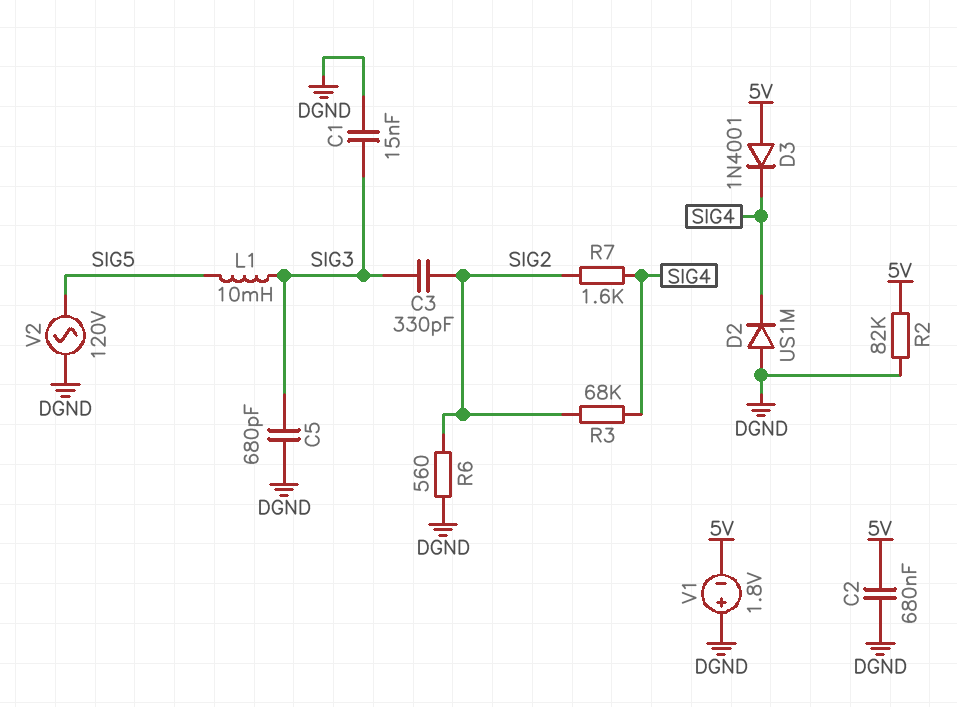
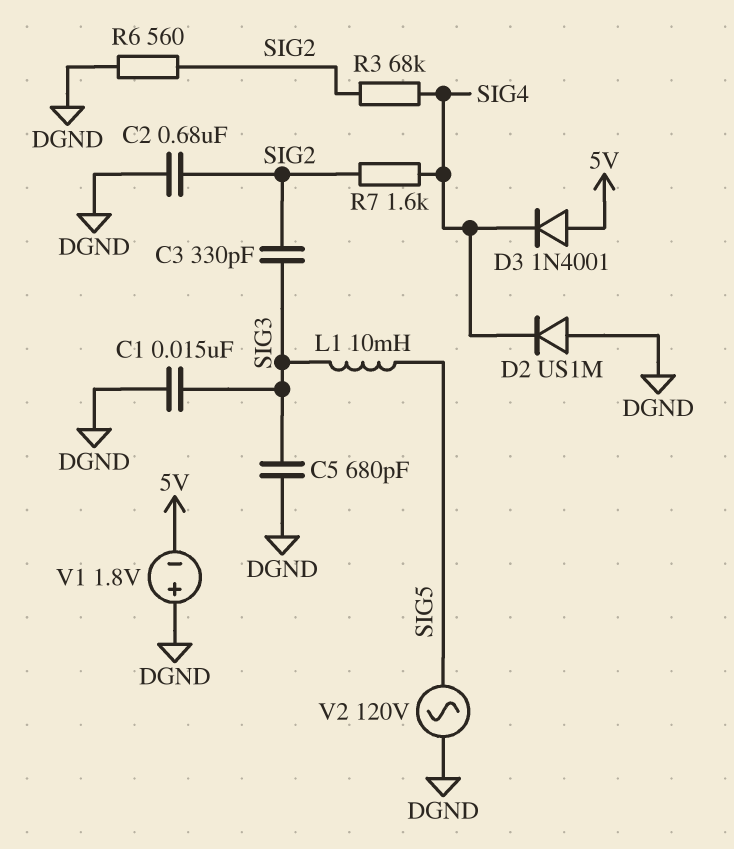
C2: 680nF (5V, DGND) -> 680nF (DGND, SIG2)
R2: 82k (5V, DGND) -> none

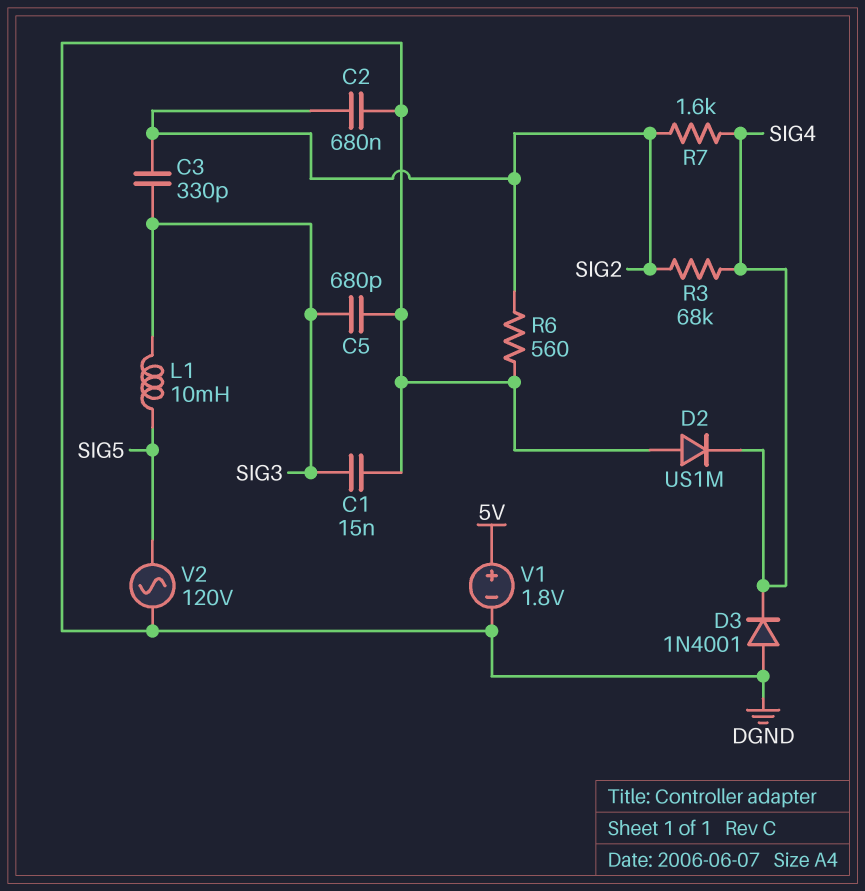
D3: diode 1N4001 (A 5V, K SIG4) -> diode 1N4001 (A DGND, K SIG4)
V1: 1.8V (plus DGND, minus 5V) -> 1.8V (plus 5V, minus DGND)

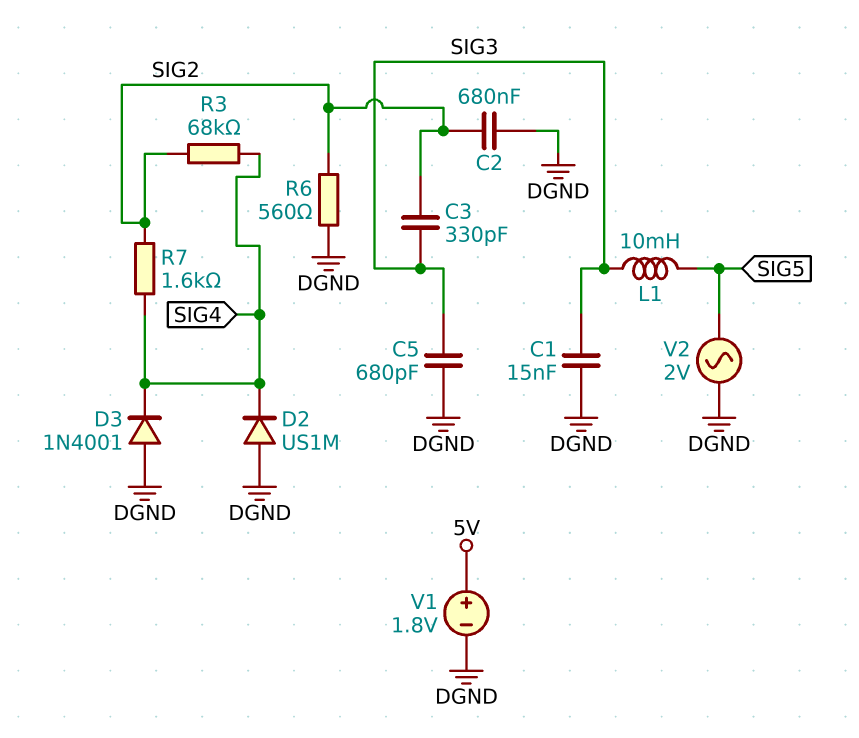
V2: AC 120V (DGND, SIG5) -> AC 2V (DGND, SIG5)

